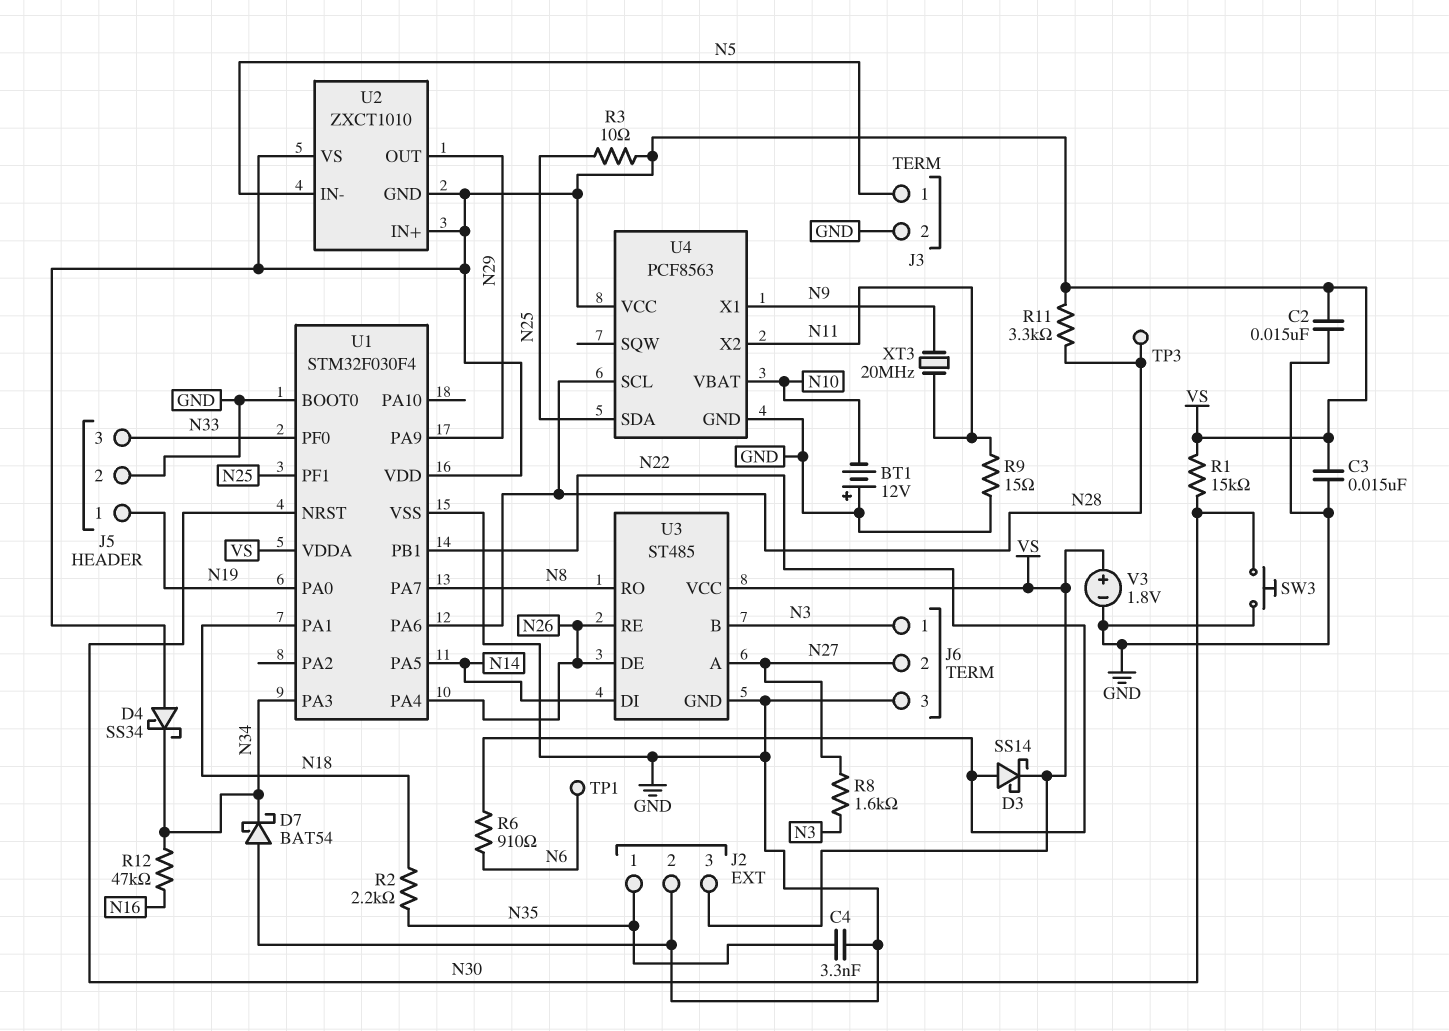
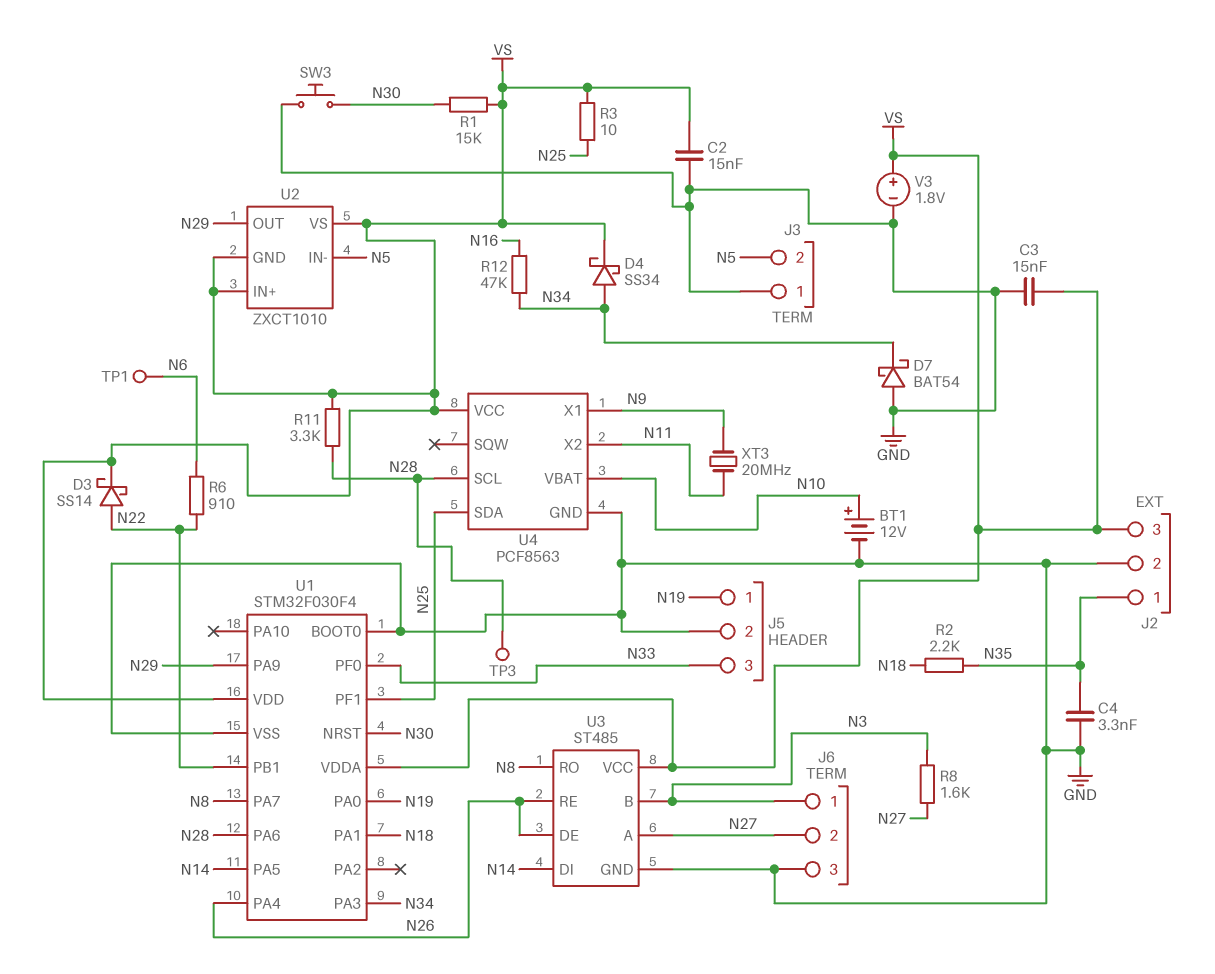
BT1: 12V (plus GND, minus N10) -> 12V (plus N10, minus GND)
D4: schottky SS34 (A VS, K N34) -> schottky SS34 (A N34, K VS)
J3 pin 1: N5 -> GND
J3 pin 2: GND -> N5
R9: 15 (GND, N11) -> none

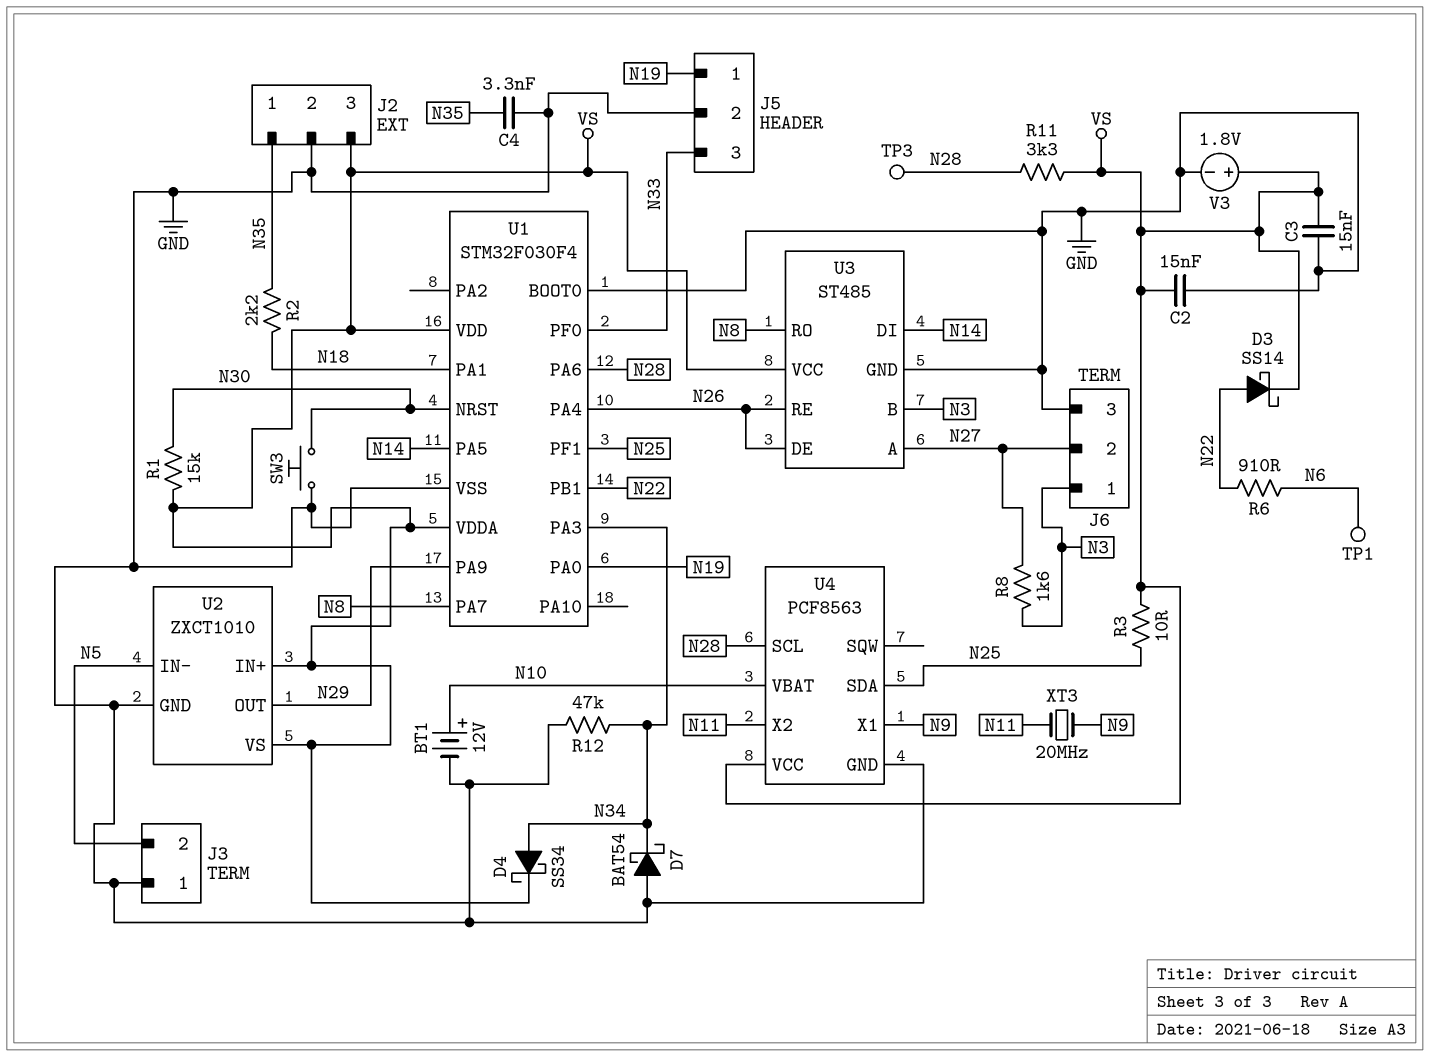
R12: 47k (N16, N34) -> 47k (GND, N34)
U2 pin GND: VS -> GND

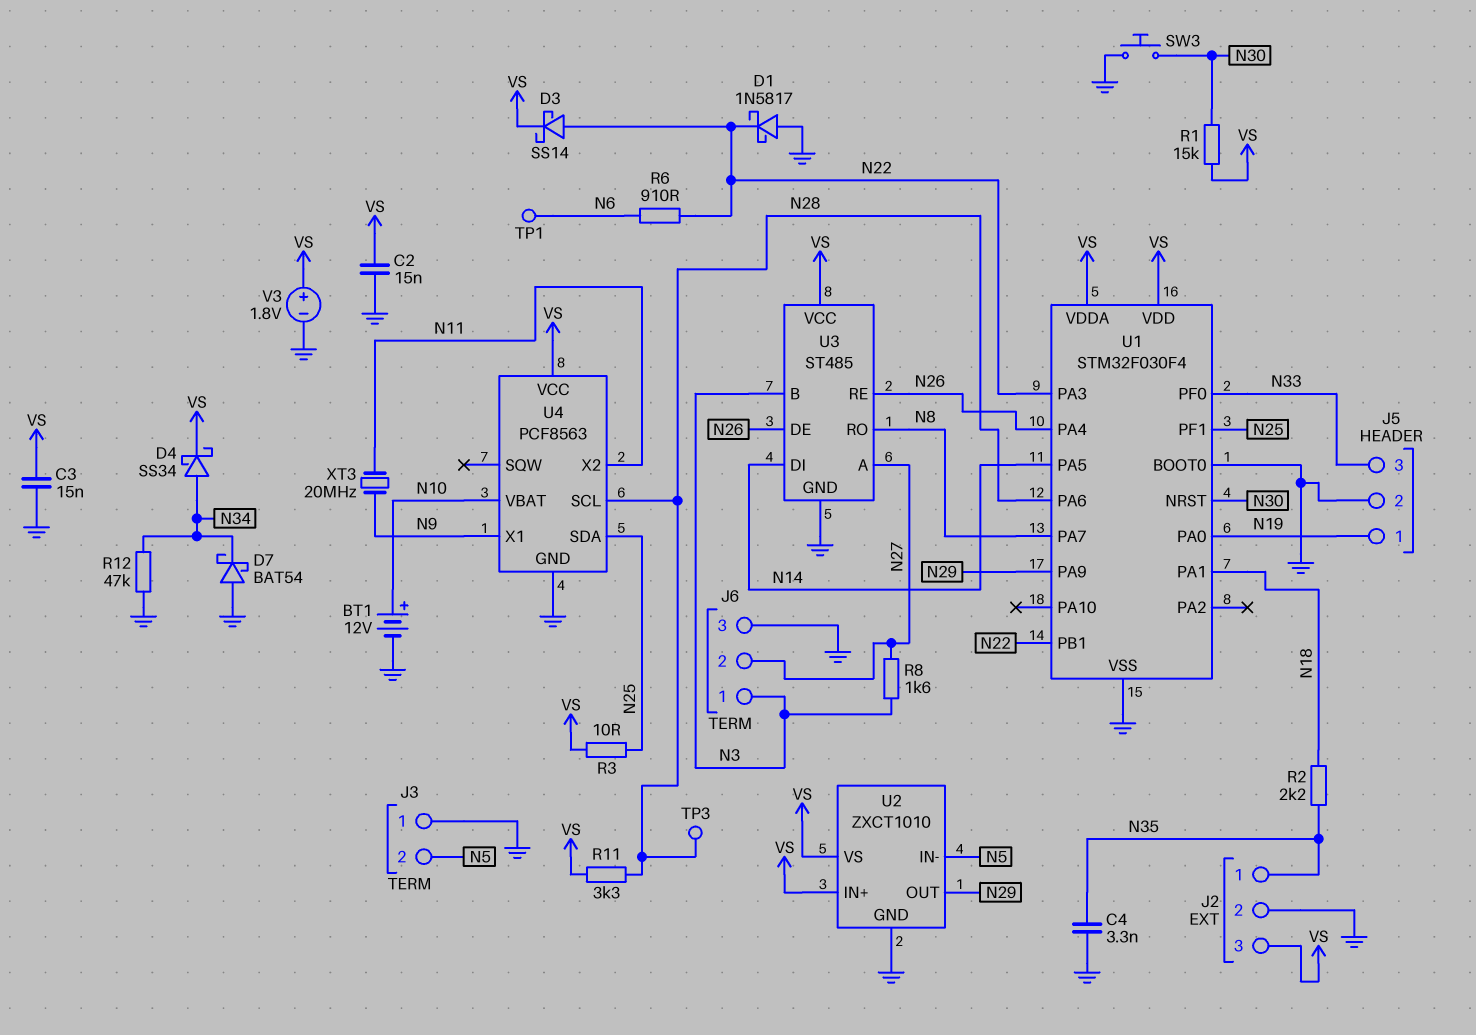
D1: none -> schottky 1N5817 (A GND, K N22)
U1 pin PA3: N34 -> N22

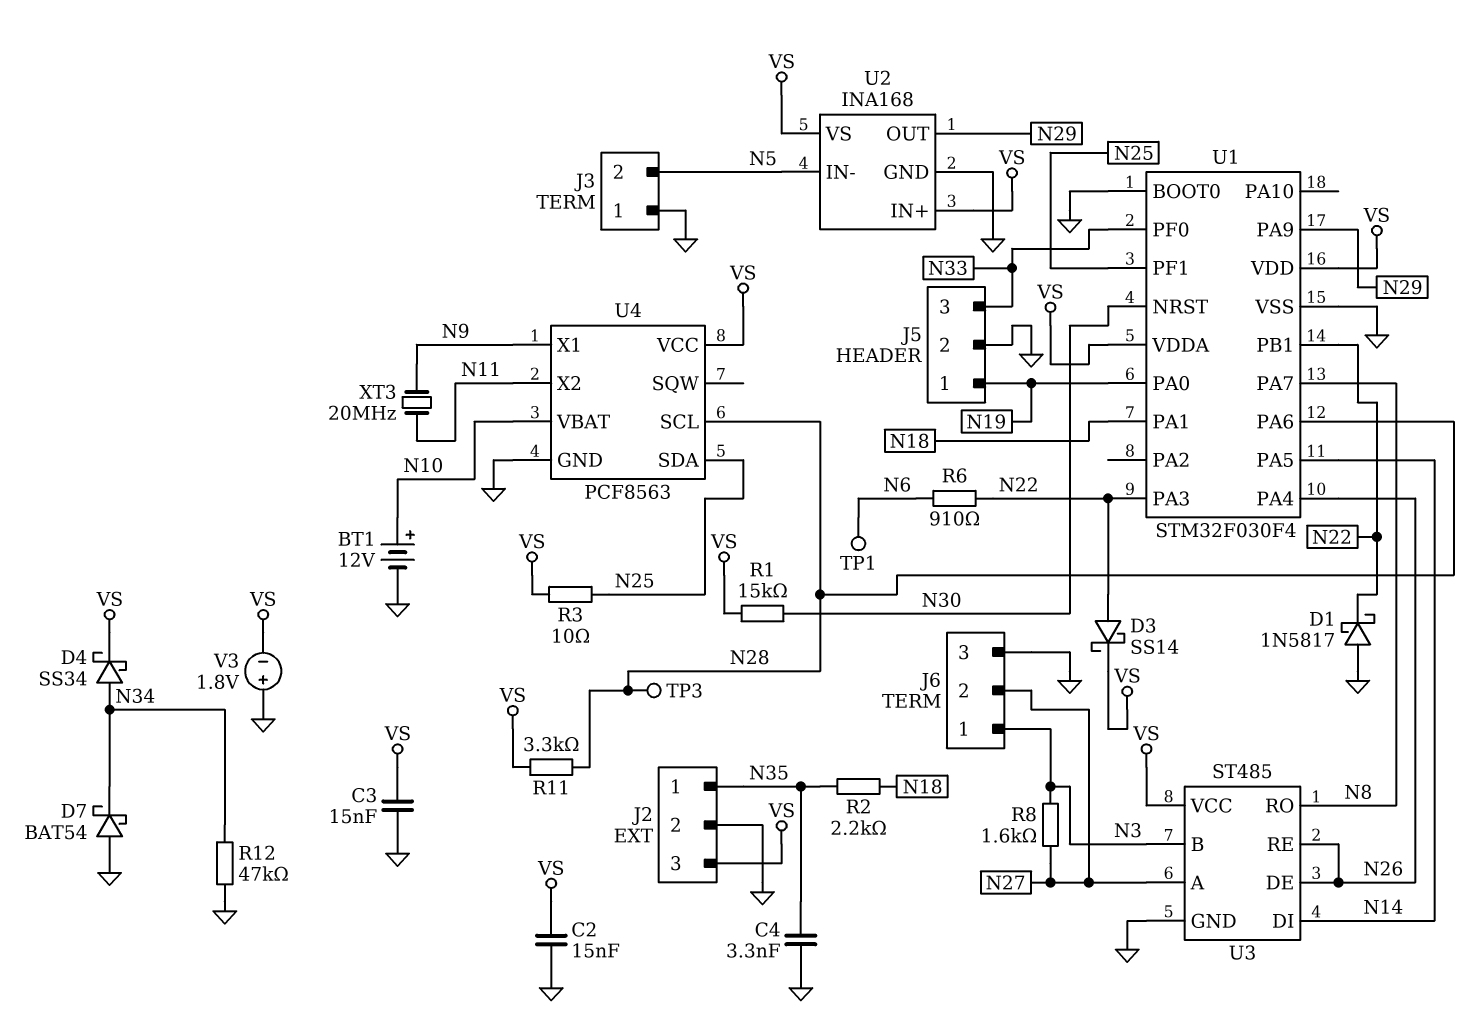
SW3: button (GND, N30) -> none
U2: ZXCT1010 -> INA168
V3: 1.8V (plus VS, minus GND) -> 1.8V (plus GND, minus VS)

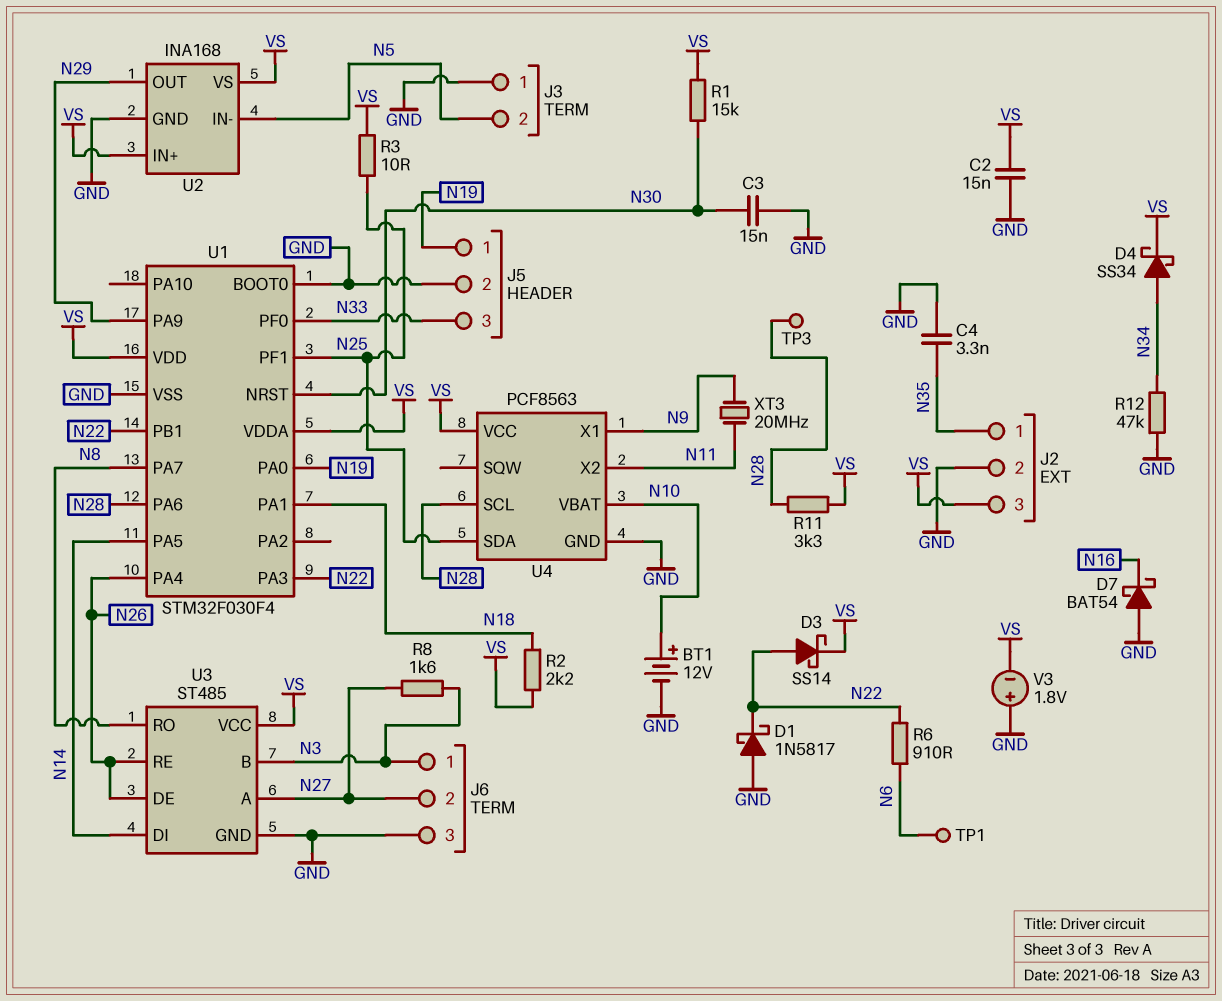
C3: 15nF (GND, VS) -> 15nF (GND, N30)
D7: schottky BAT54 (A GND, K N34) -> schottky BAT54 (A GND, K N16)
R2: 2.2k (N18, N35) -> 2.2k (N18, VS)

